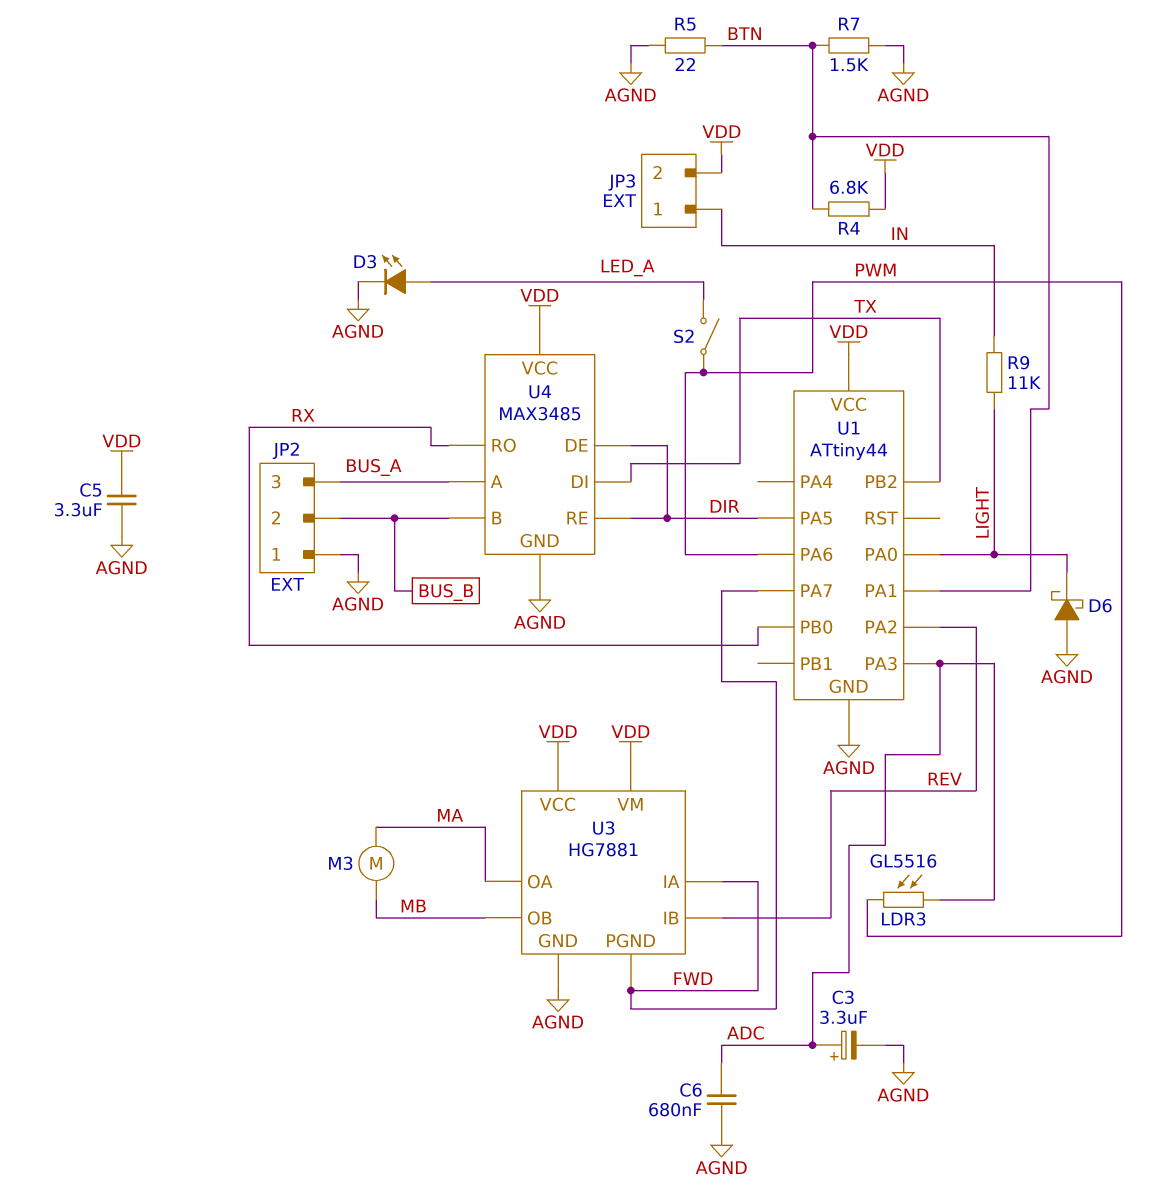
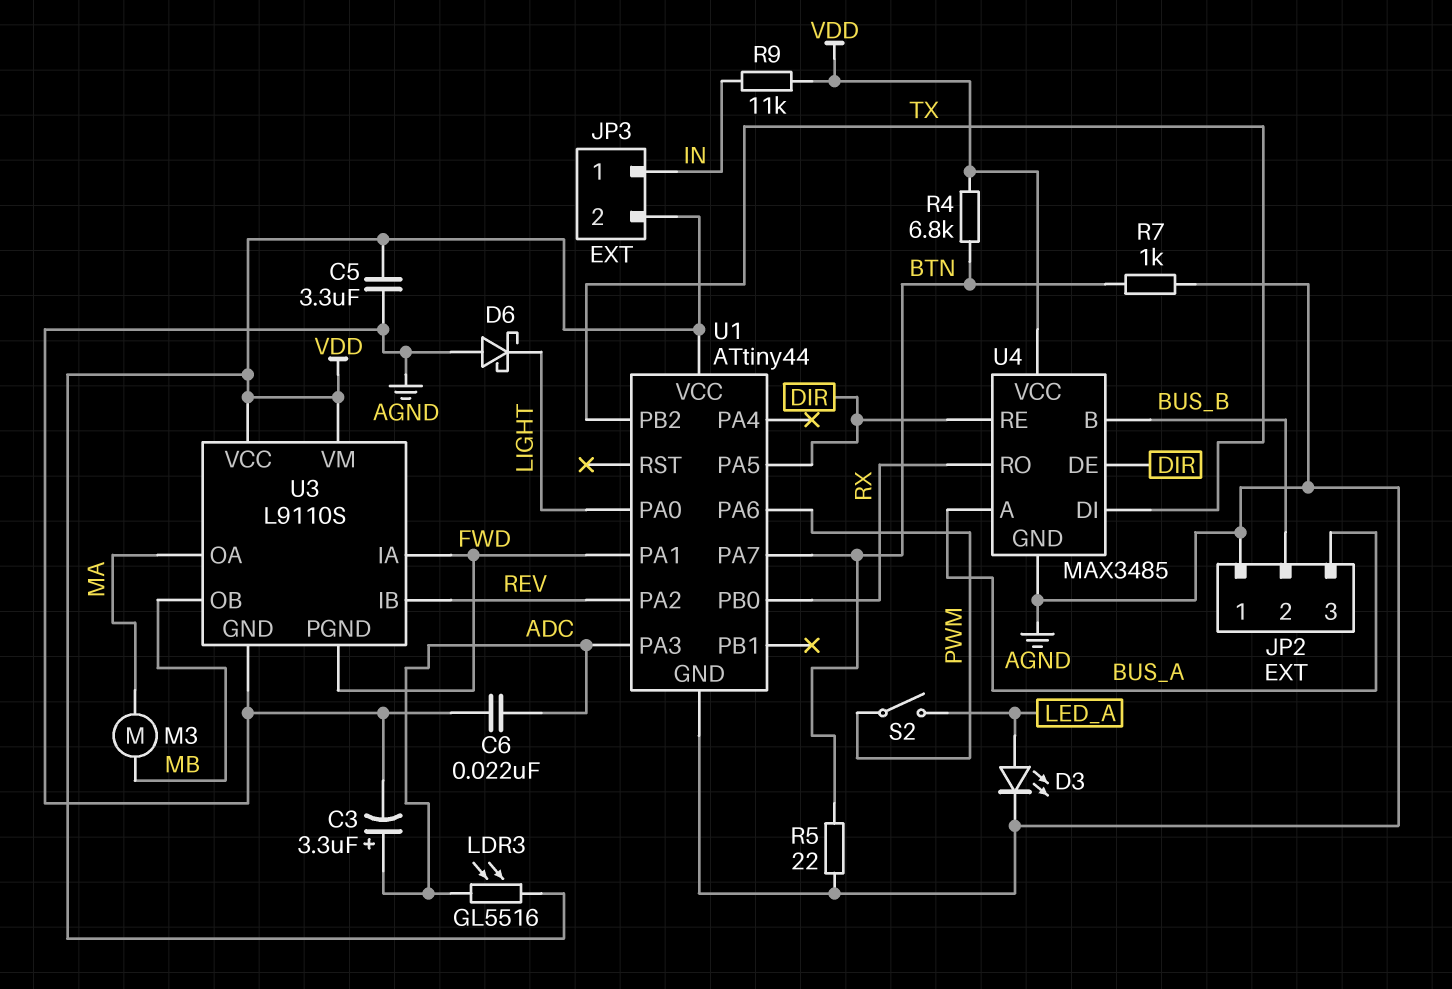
C6: 680nF (ADC, AGND) -> 22nF (ADC, AGND)
LDR3: GL5516 (ADC, PWM) -> GL5516 (ADC, VDD)
R7: 1.5k (AGND, BTN) -> 1k (AGND, BTN)
R9: 11k (IN, LIGHT) -> 11k (IN, VDD)
U1 pin PA1: BTN -> FWD
U1 pin PA7: FWD -> BTN
U3: HG7881 -> L9110S

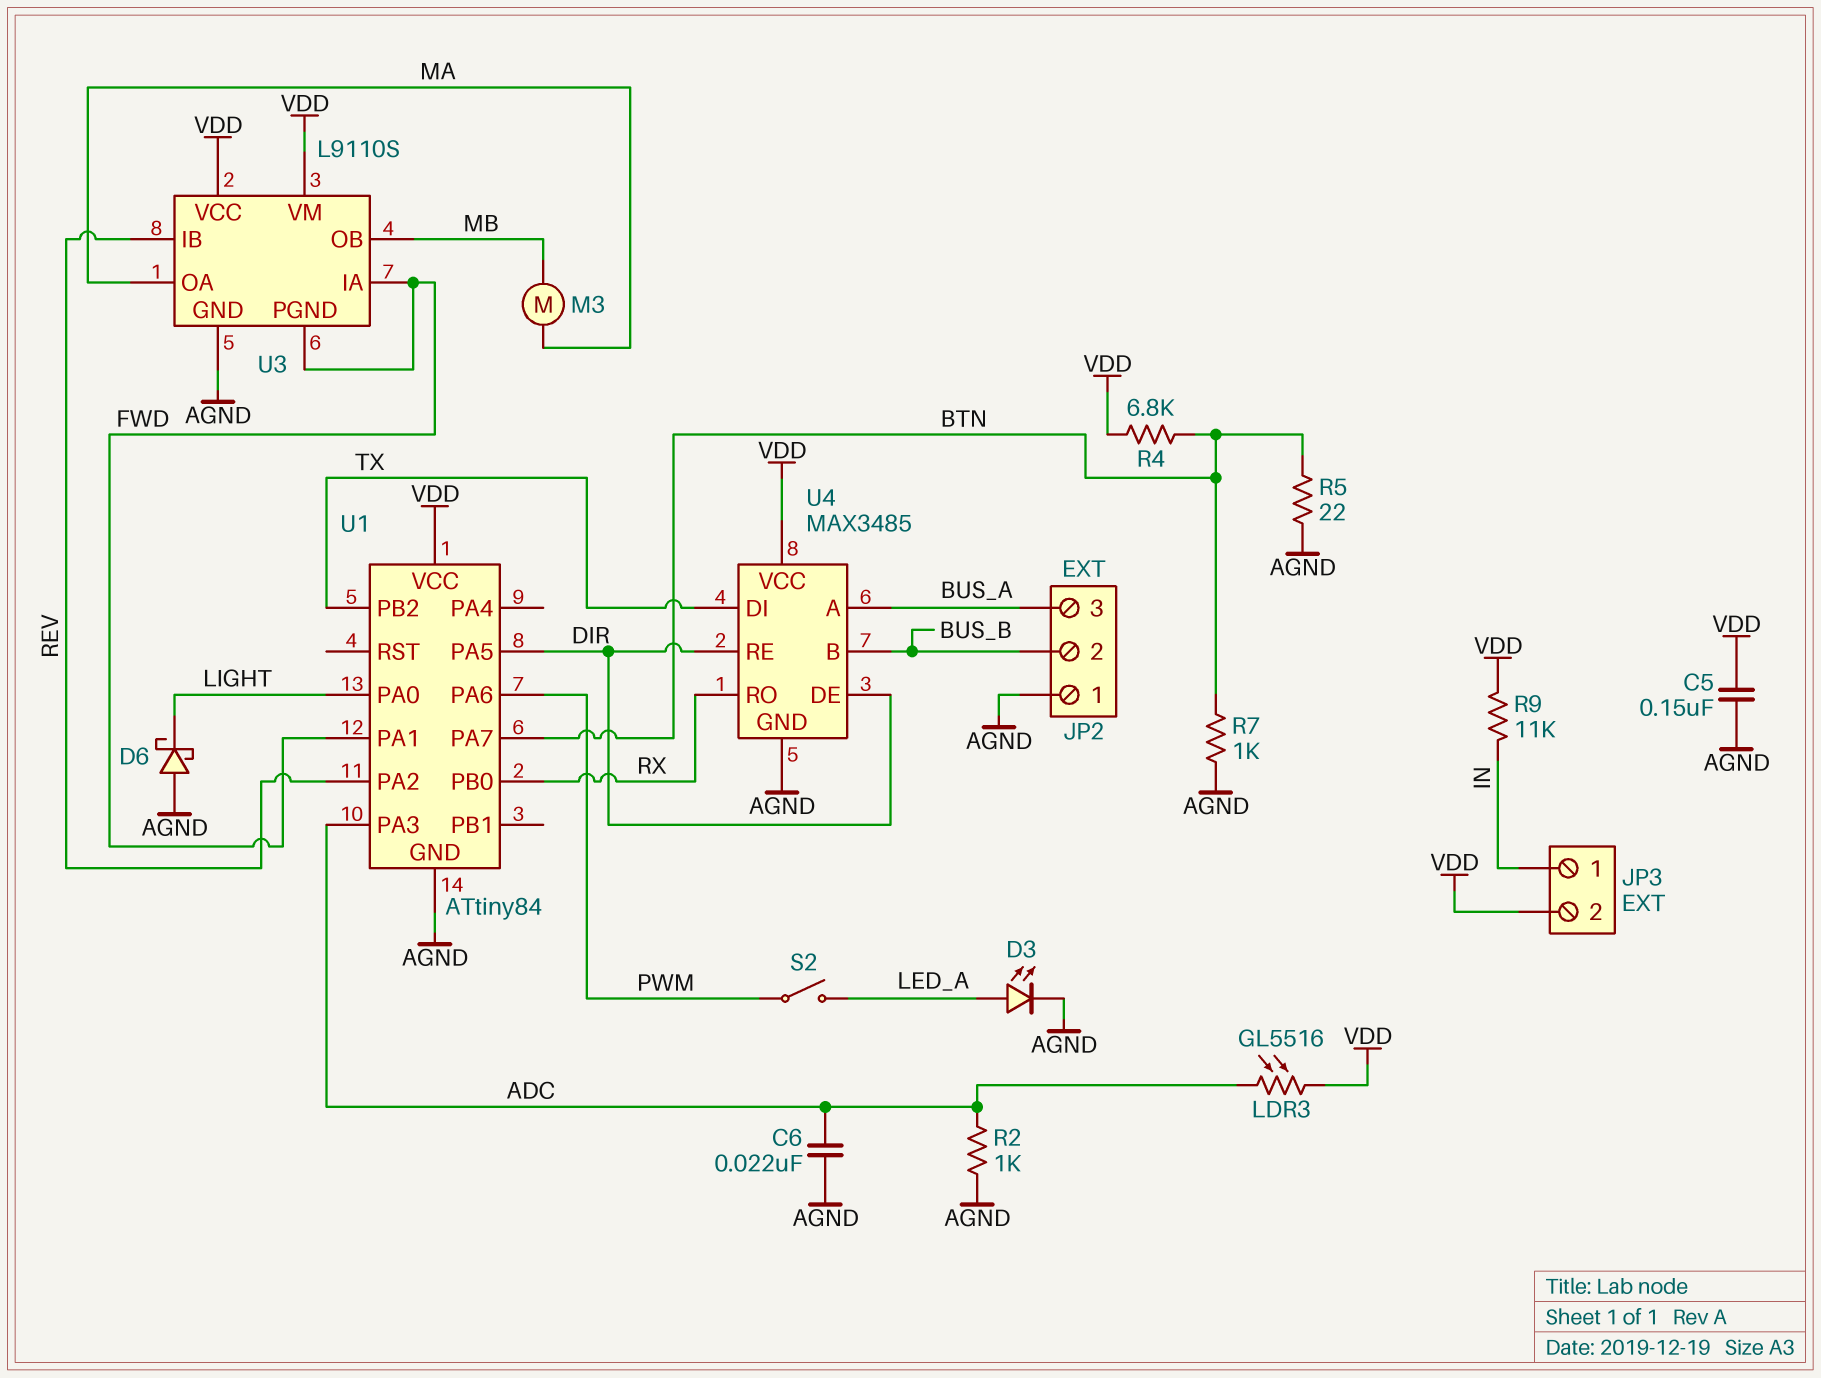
C3: 3.3uF (plus ADC, minus AGND) -> none
C5: 3.3uF (AGND, VDD) -> 150nF (AGND, VDD)
R2: none -> 1k (ADC, AGND)
U1: ATtiny44 -> ATtiny84

